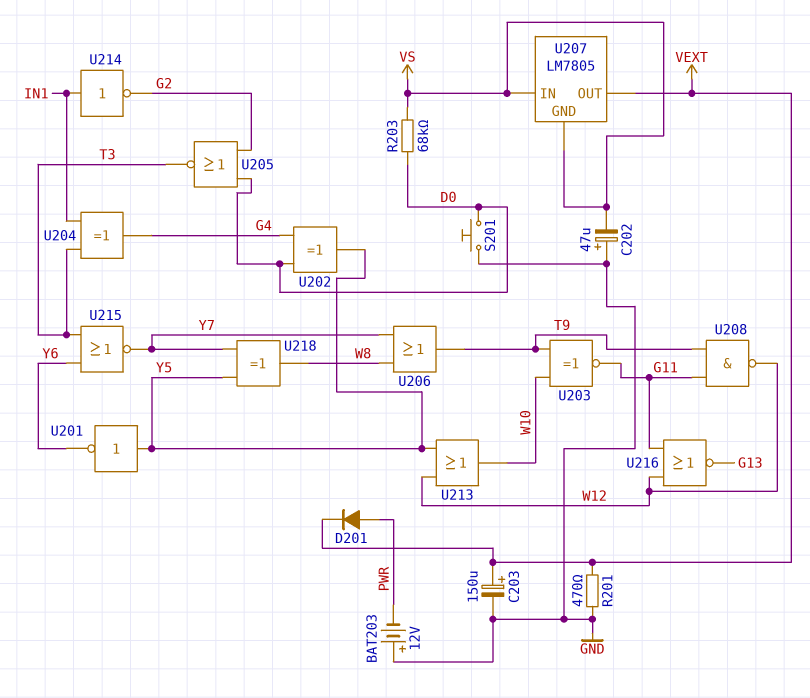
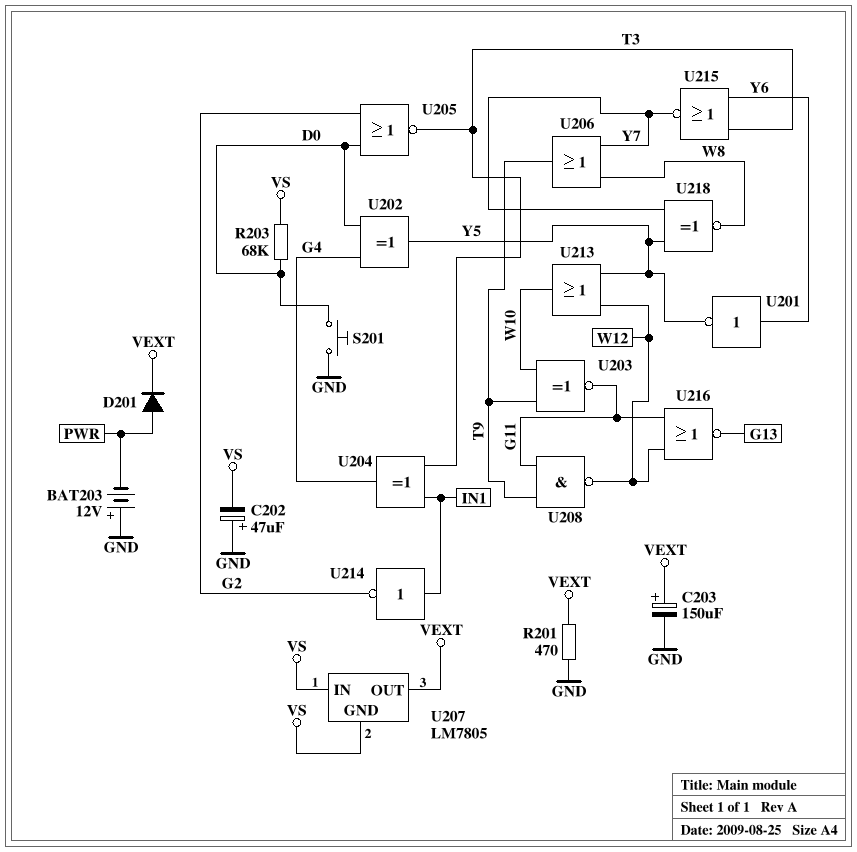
U201: NOT (in Y5, out Y6) -> NOT (in Y6, out Y5)
U218: XOR (in Y5, in Y7, out W8) -> XNOR (in Y5, in Y7, out W8)

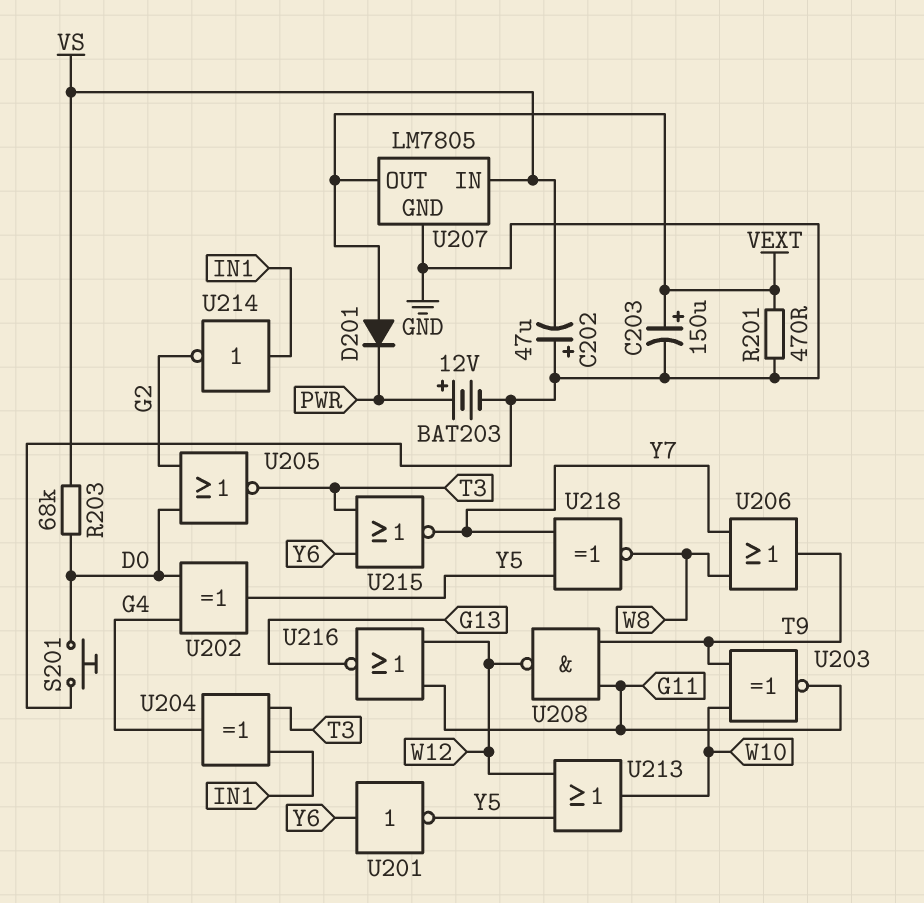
BAT203: 12V (plus GND, minus PWR) -> 12V (plus PWR, minus GND)
D201: diode (A PWR, K VEXT) -> diode (A VEXT, K PWR)
U207 pin GND: VS -> GND

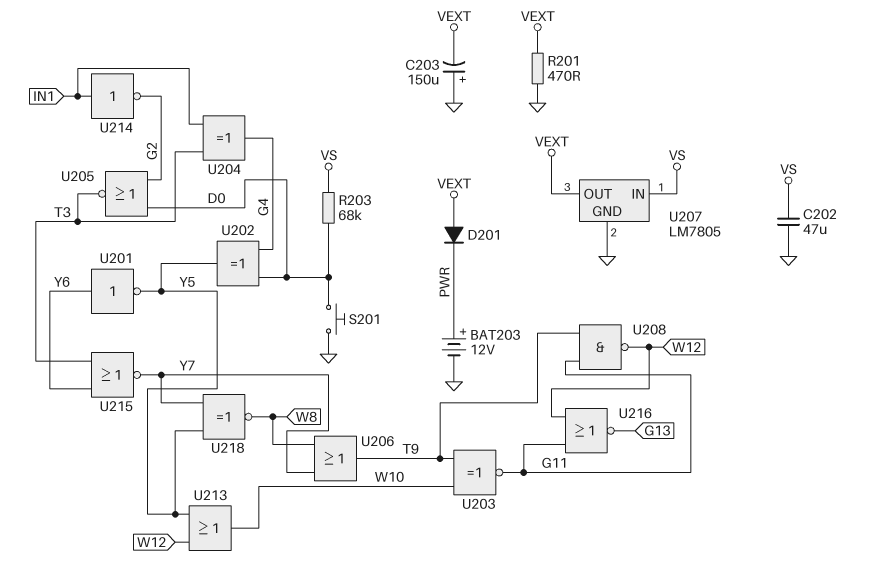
C202: 47uF (plus GND, minus VS) -> 47uF (GND, VS)
C203: 150uF (plus VEXT, minus GND) -> 150uF (plus GND, minus VEXT)

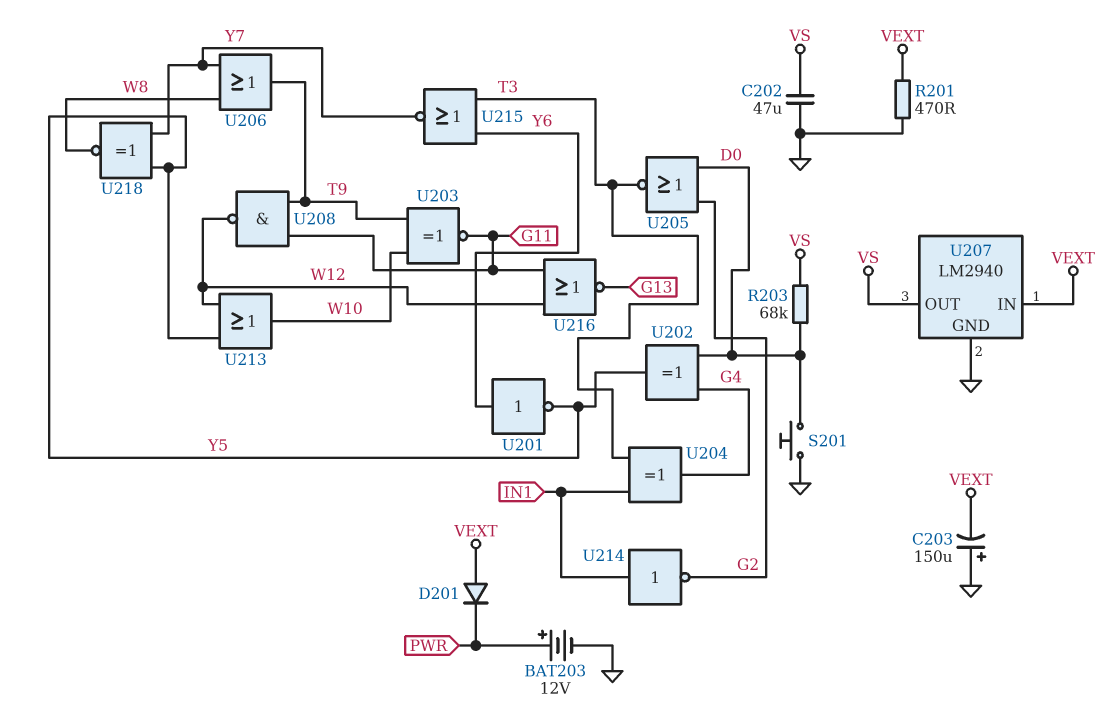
U207: LM7805 -> LM2940
U207 pin IN: VS -> VEXT
U207 pin OUT: VEXT -> VS

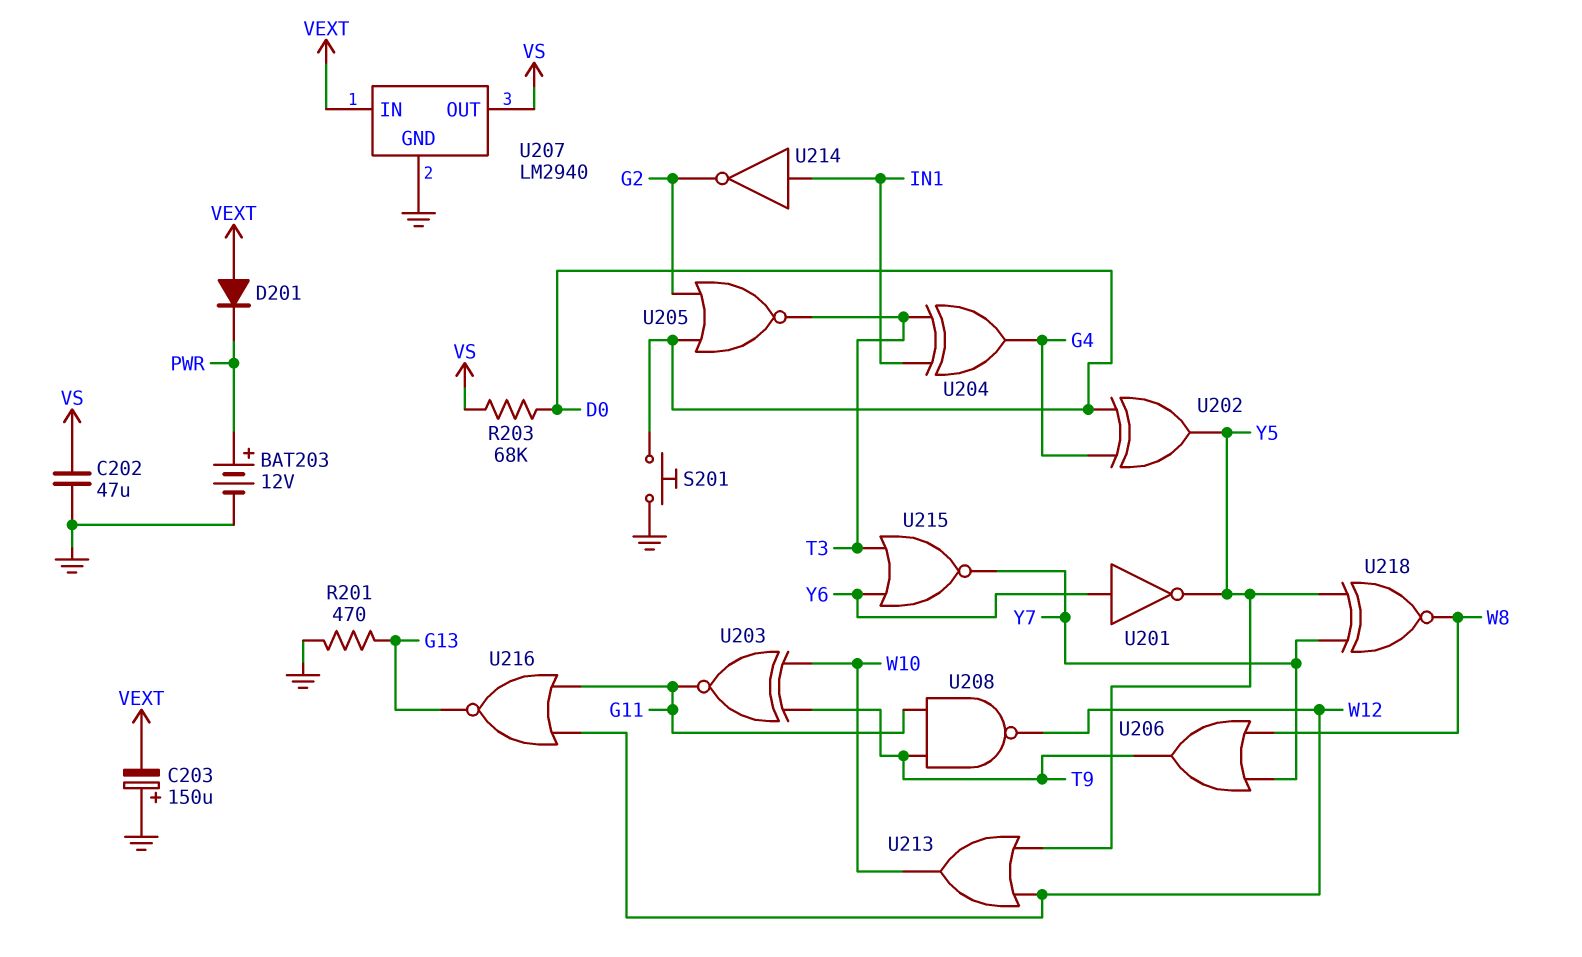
R201: 470 (GND, VEXT) -> 470 (G13, GND)

